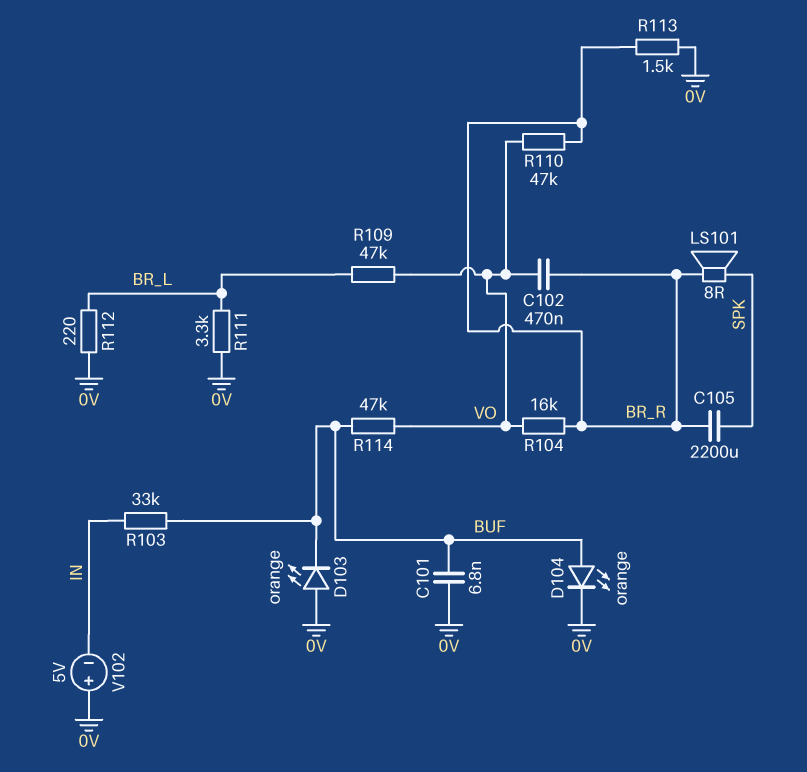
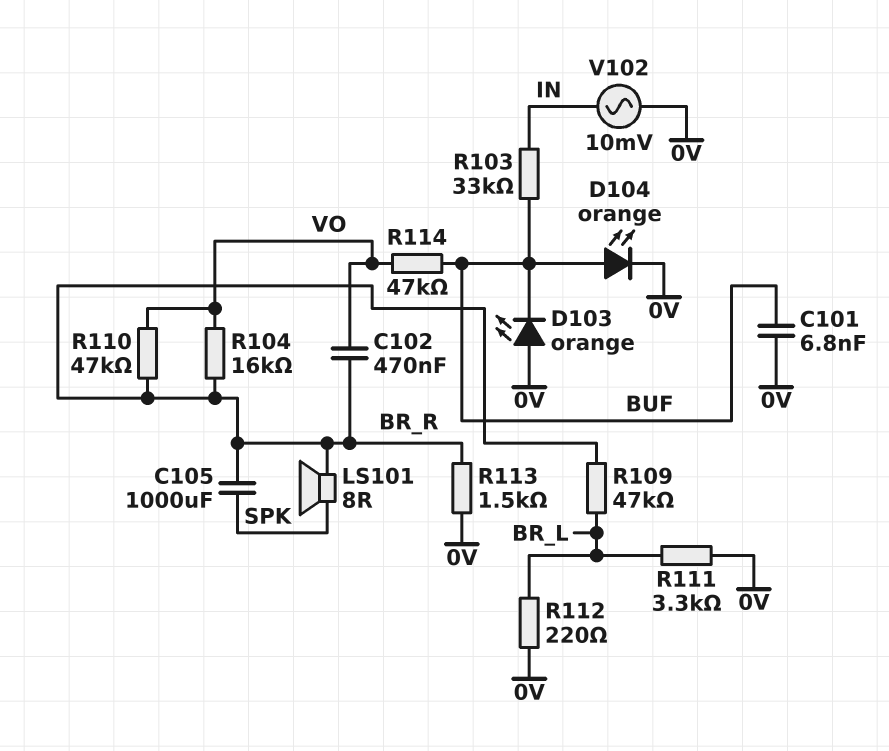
C105: 2200uF (BR_R, SPK) -> 1000uF (BR_R, SPK)
R109: 47k (BR_L, VO) -> 47k (BR_L, BR_R)
V102: 5V (plus 0V, minus IN) -> AC 10mV (0V, IN)

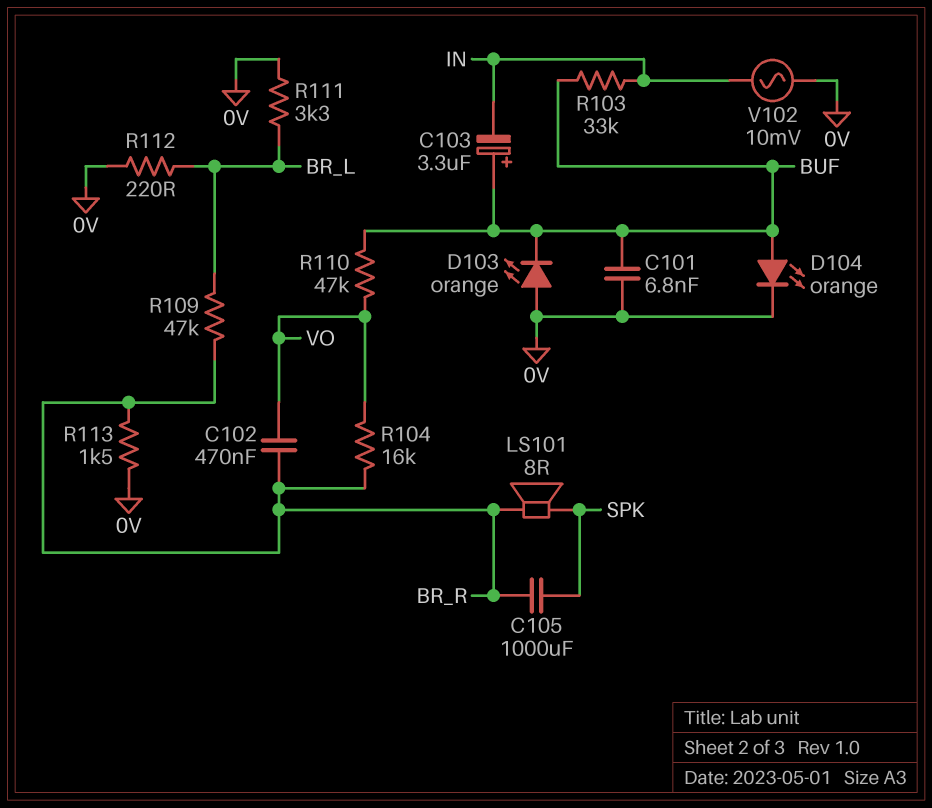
C103: none -> 3.3uF (plus BUF, minus IN)
R110: 47k (BR_R, VO) -> 47k (BUF, VO)
R114: 47k (BUF, VO) -> none

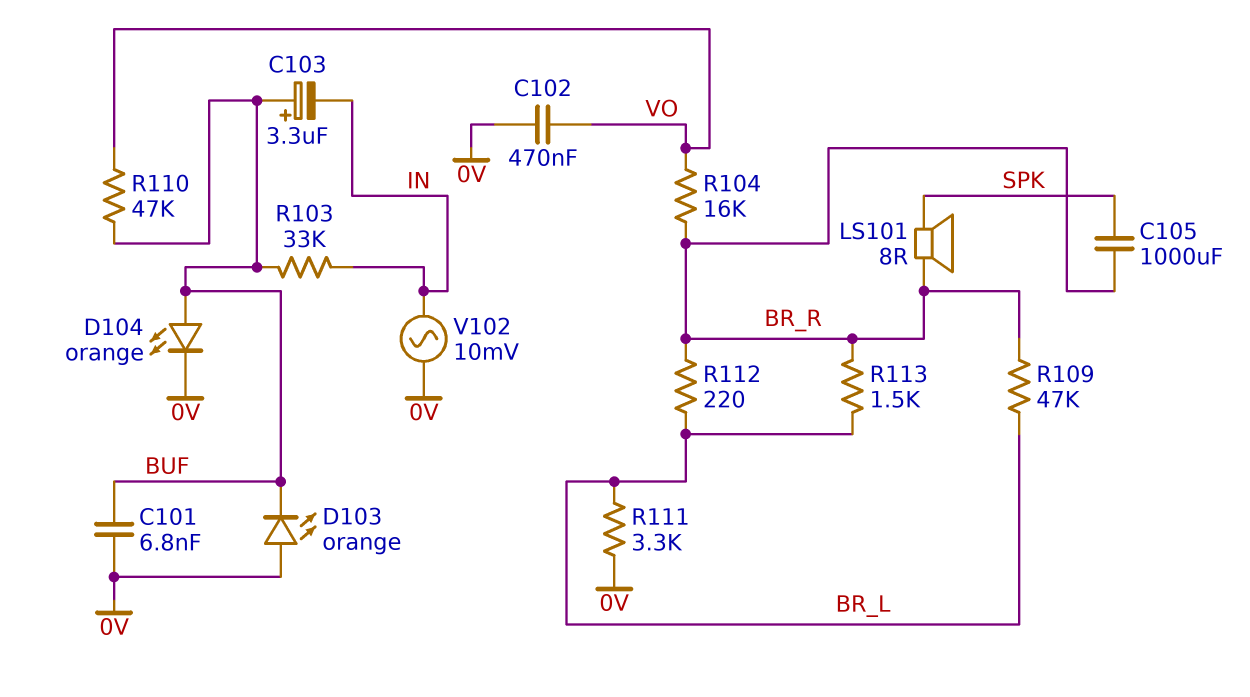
C102: 470nF (BR_R, VO) -> 470nF (0V, VO)
R112: 220 (0V, BR_L) -> 220 (BR_L, BR_R)
R113: 1.5k (0V, BR_R) -> 1.5k (BR_L, BR_R)

